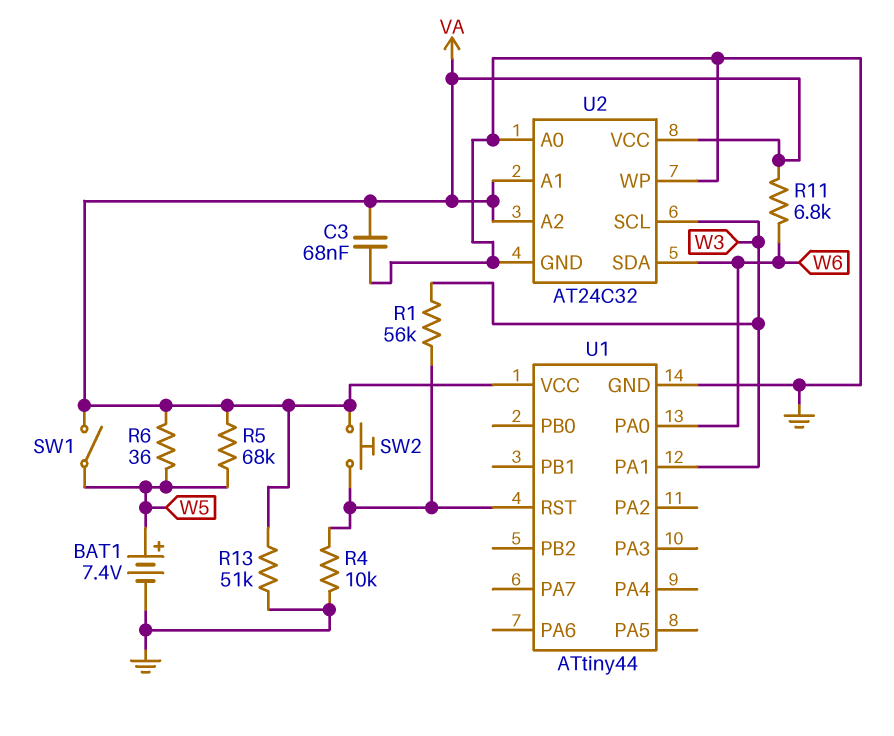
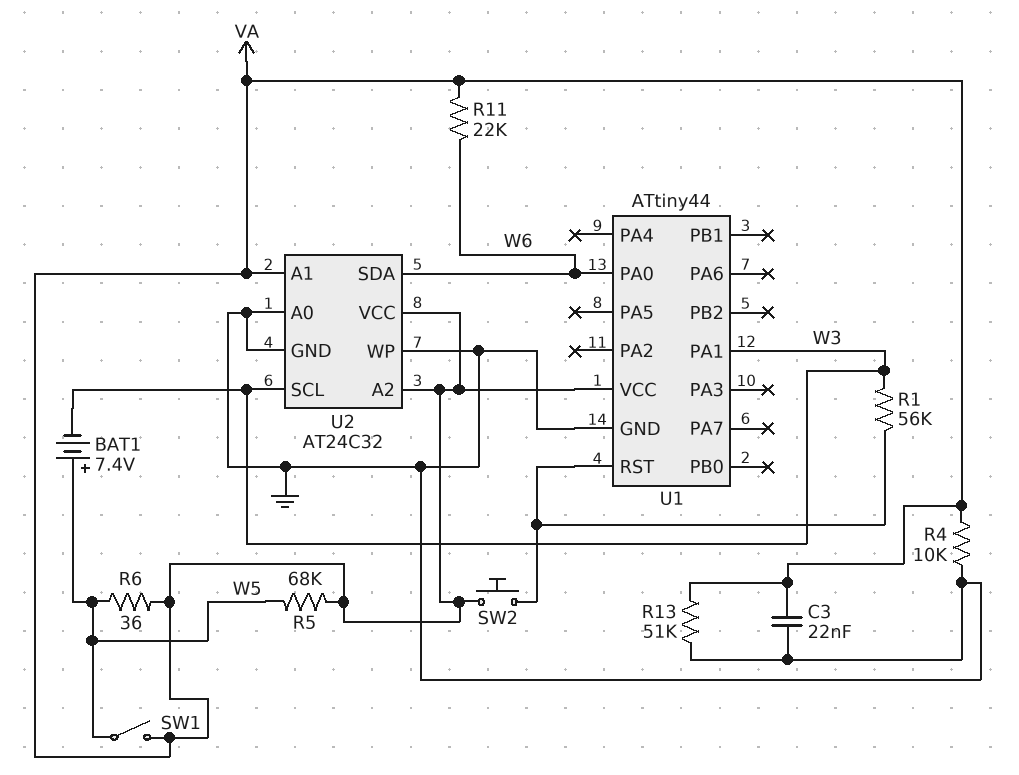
BAT1: 7.4V (plus W5, minus GND) -> 7.4V (plus W5, minus W3)
C3: 68nF (GND, VA) -> 22nF (GND, VA)
R4: 10k (GND, U1/RST) -> 10k (GND, VA)
R11: 6.8k (VA, W6) -> 22k (VA, W6)

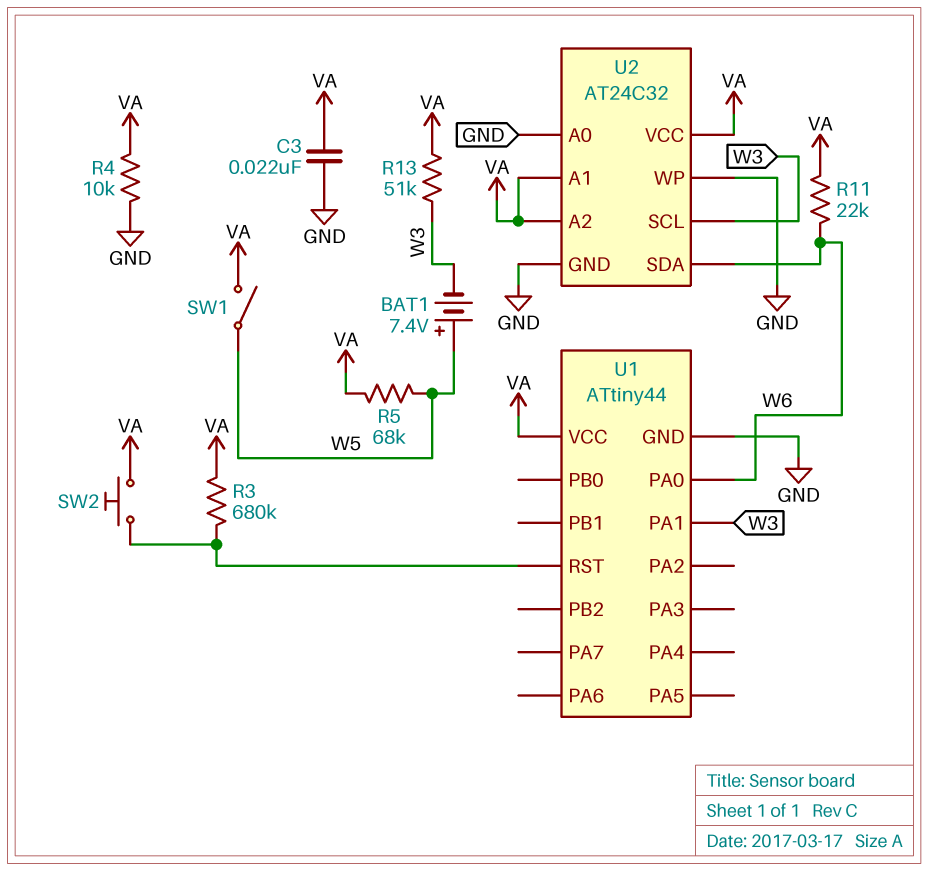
R1: 56k (U1/RST, W3) -> none
R3: none -> 680k (U1/RST, VA)
R6: 36 (VA, W5) -> none
R13: 51k (GND, VA) -> 51k (VA, W3)

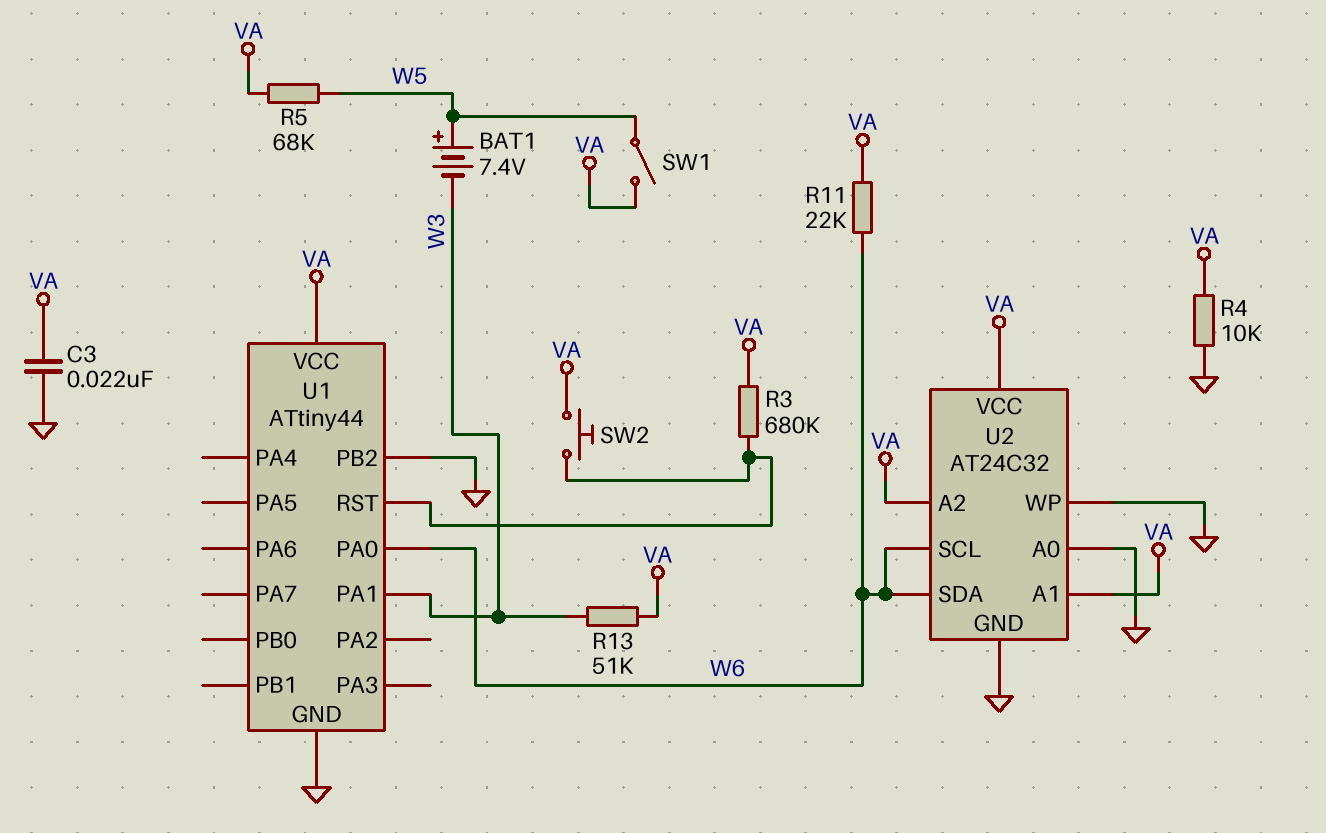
U1 pin PB2: none -> GND
U2 pin SCL: W3 -> W6

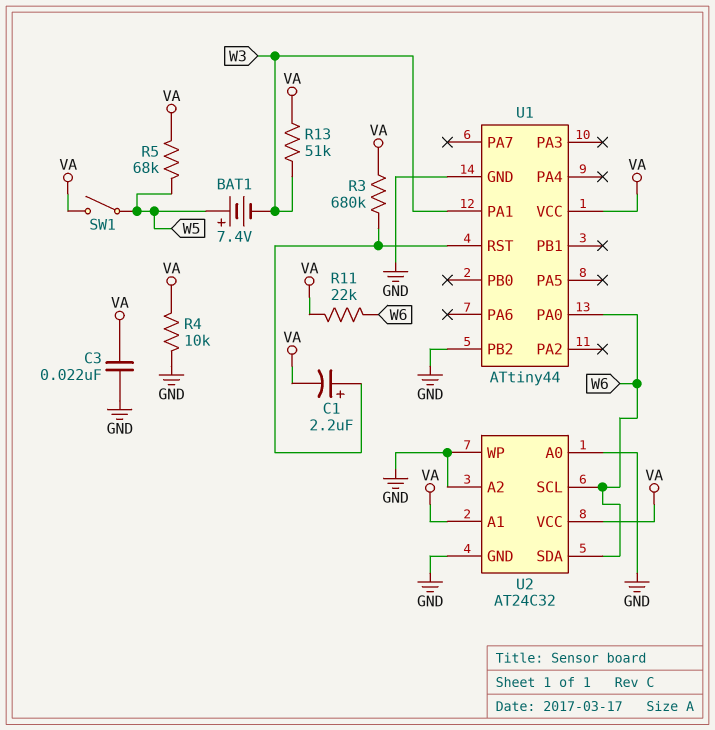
C1: none -> 2.2uF (plus U1/RST, minus VA)
SW2: button (U1/RST, VA) -> none
U2 pin A2: VA -> GND

